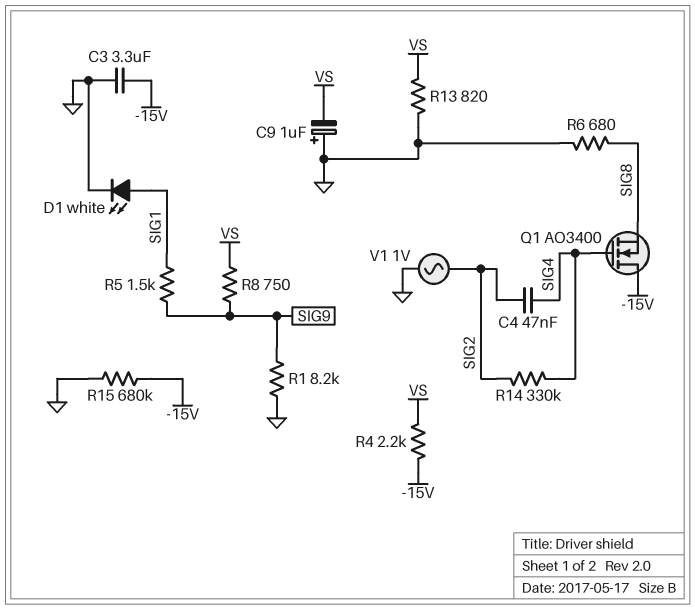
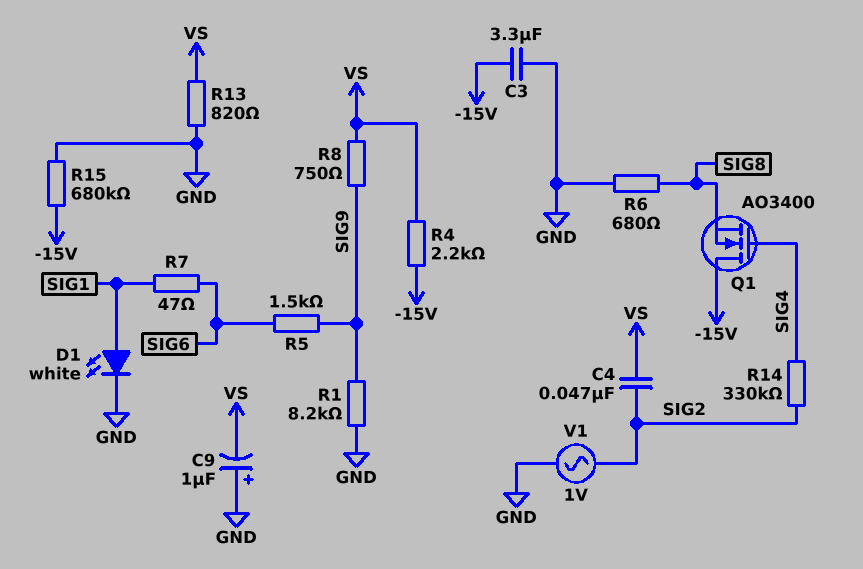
C4: 47nF (SIG2, SIG4) -> 47nF (SIG2, VS)
R5: 1.5k (SIG1, SIG9) -> 1.5k (SIG6, SIG9)
R7: none -> 47 (SIG1, SIG6)

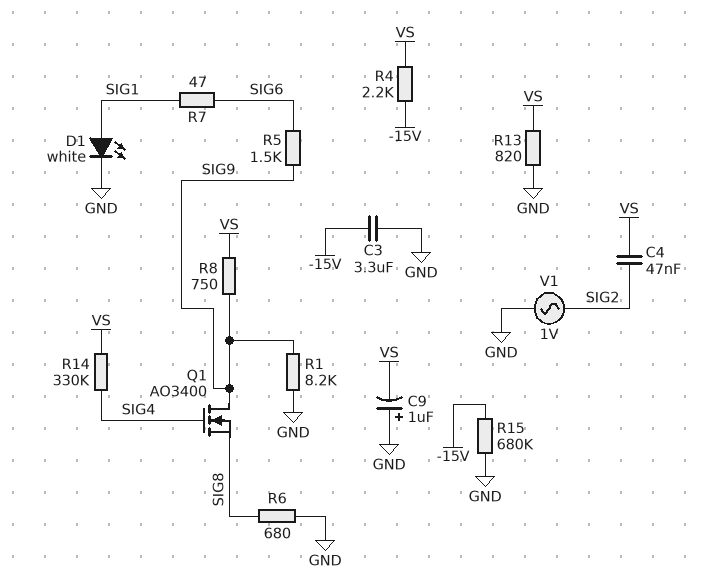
Q1: NMOS AO3400 (G SIG4, D -15V, S SIG8) -> NMOS AO3400 (G SIG4, D SIG9, S SIG8)
R14: 330k (SIG2, SIG4) -> 330k (SIG4, VS)

